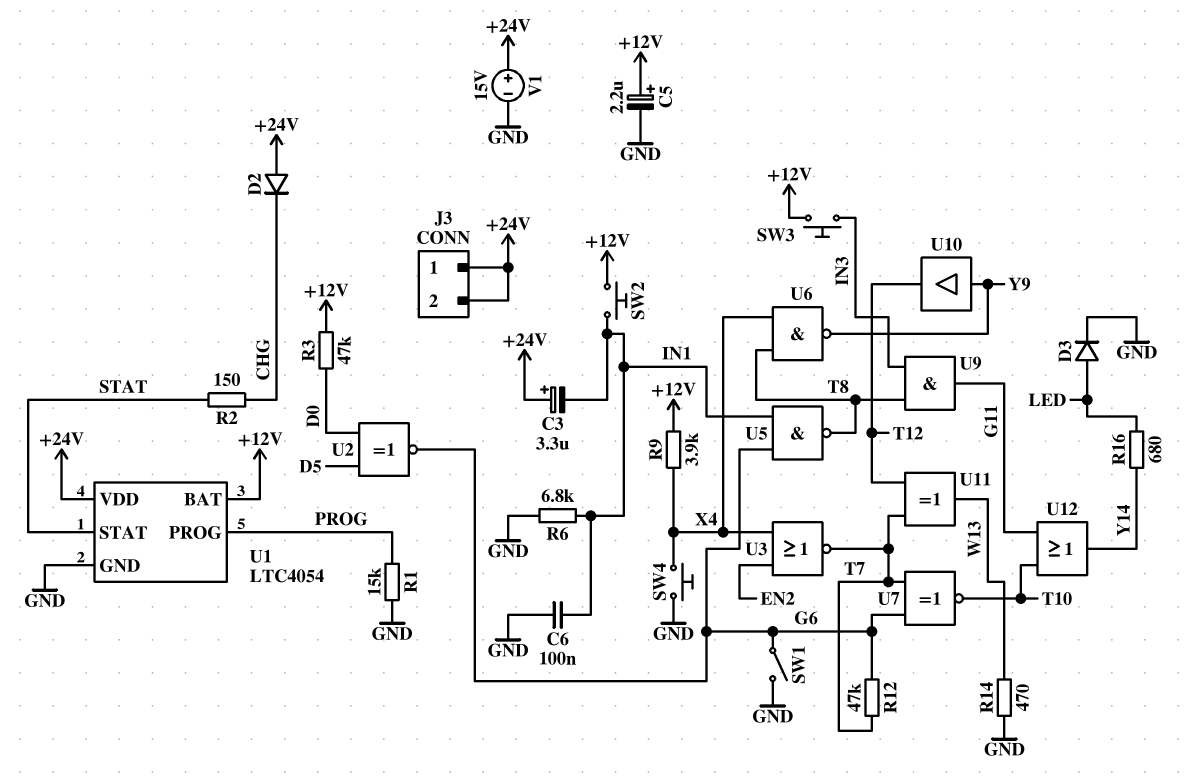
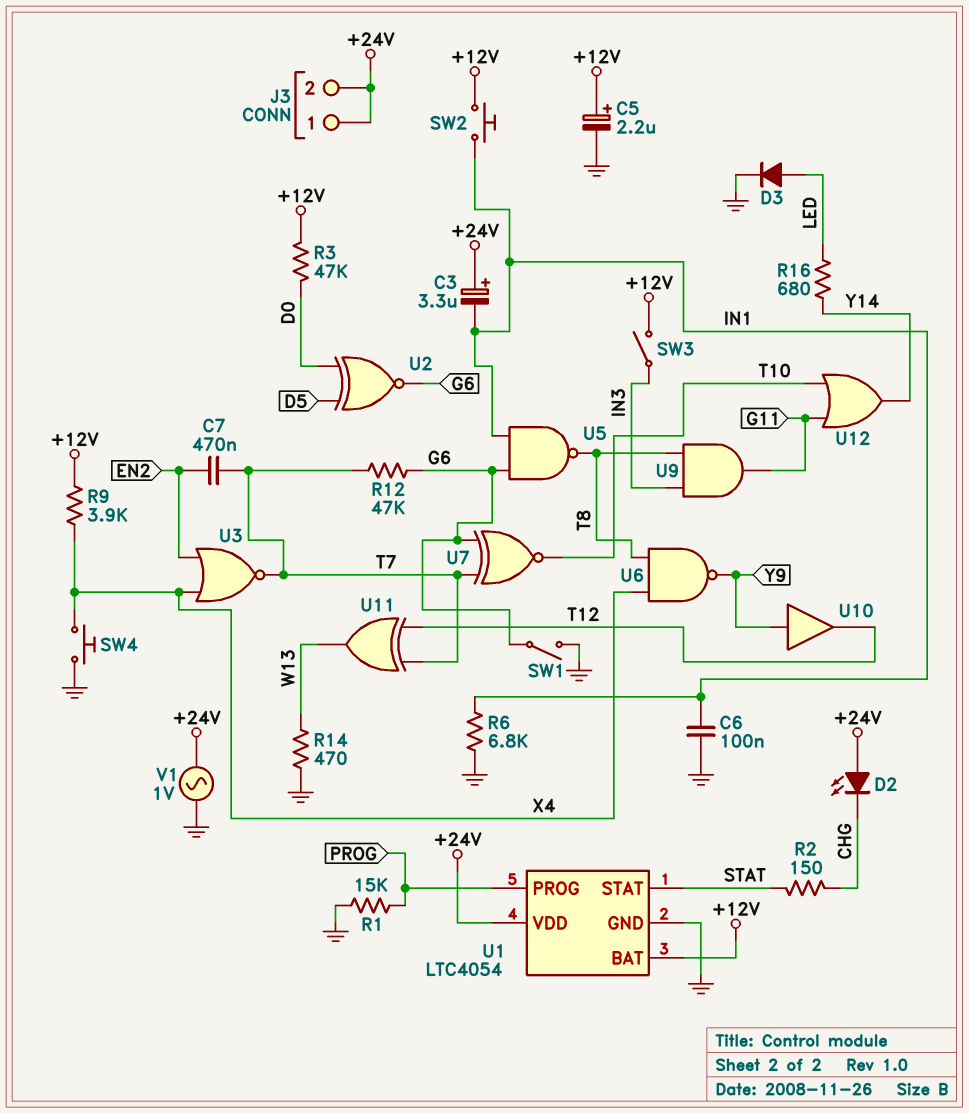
C7: none -> 470nF (EN2, T7)
D2: diode (A +24V, K CHG) -> LED (A +24V, K CHG)
SW3: button (+12V, IN3) -> switch (+12V, IN3)
V1: 15V (plus +24V, minus GND) -> AC 1V (+24V, GND)

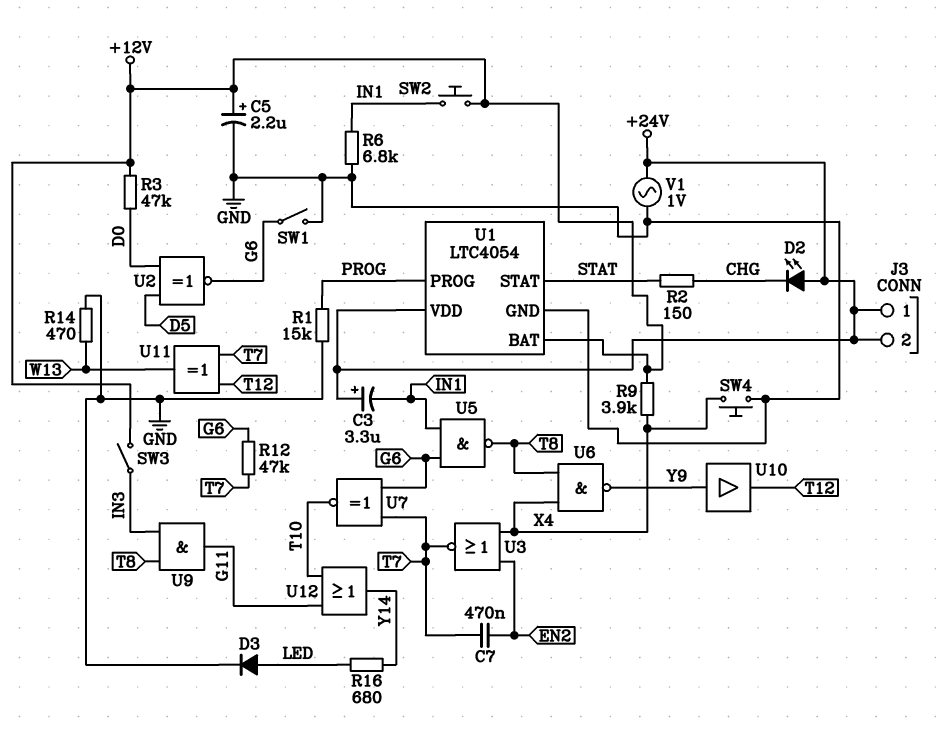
C6: 100nF (GND, IN1) -> none

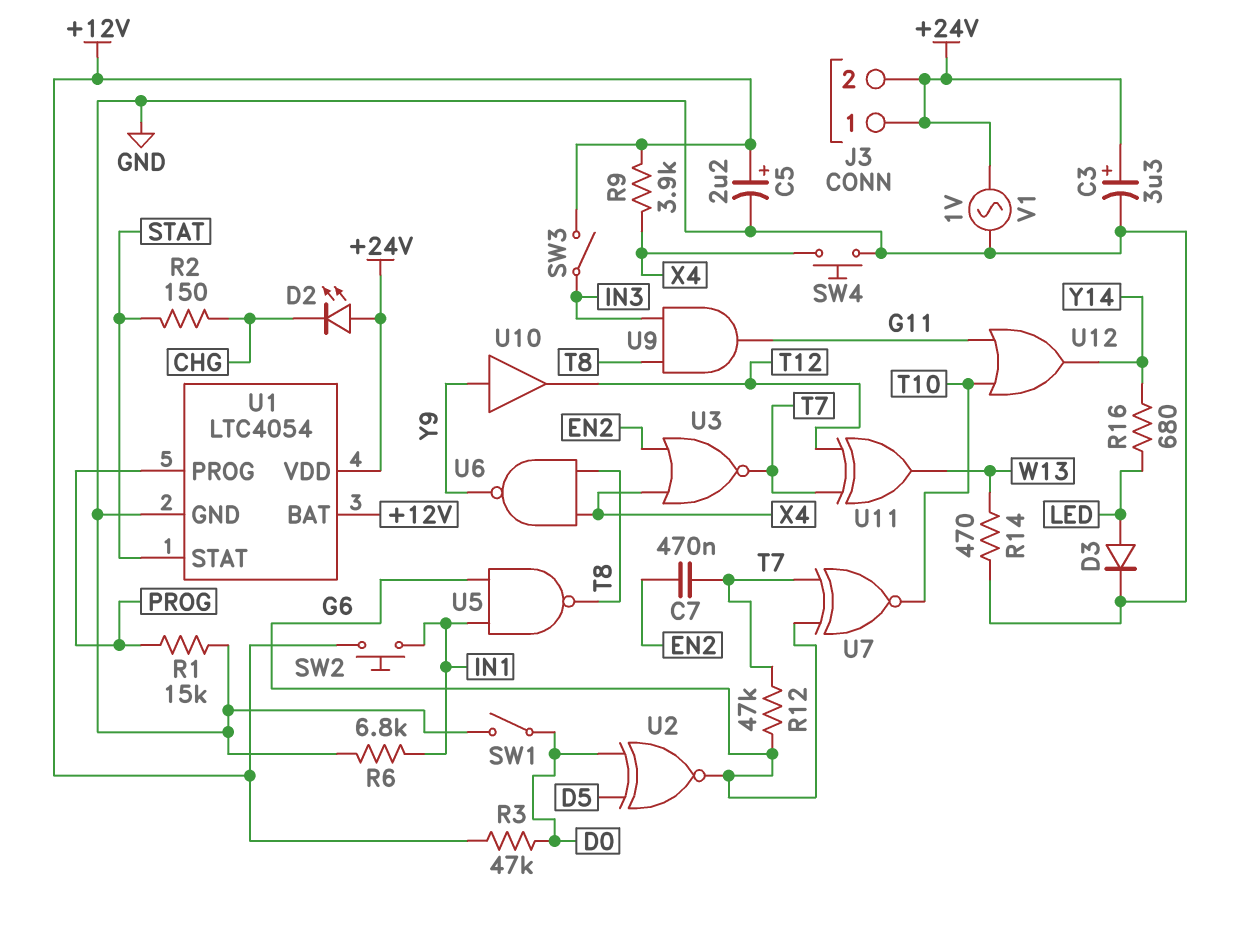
C3: 3.3uF (plus +24V, minus IN1) -> 3.3uF (plus +24V, minus GND)
SW1: switch (G6, GND) -> switch (D0, GND)

